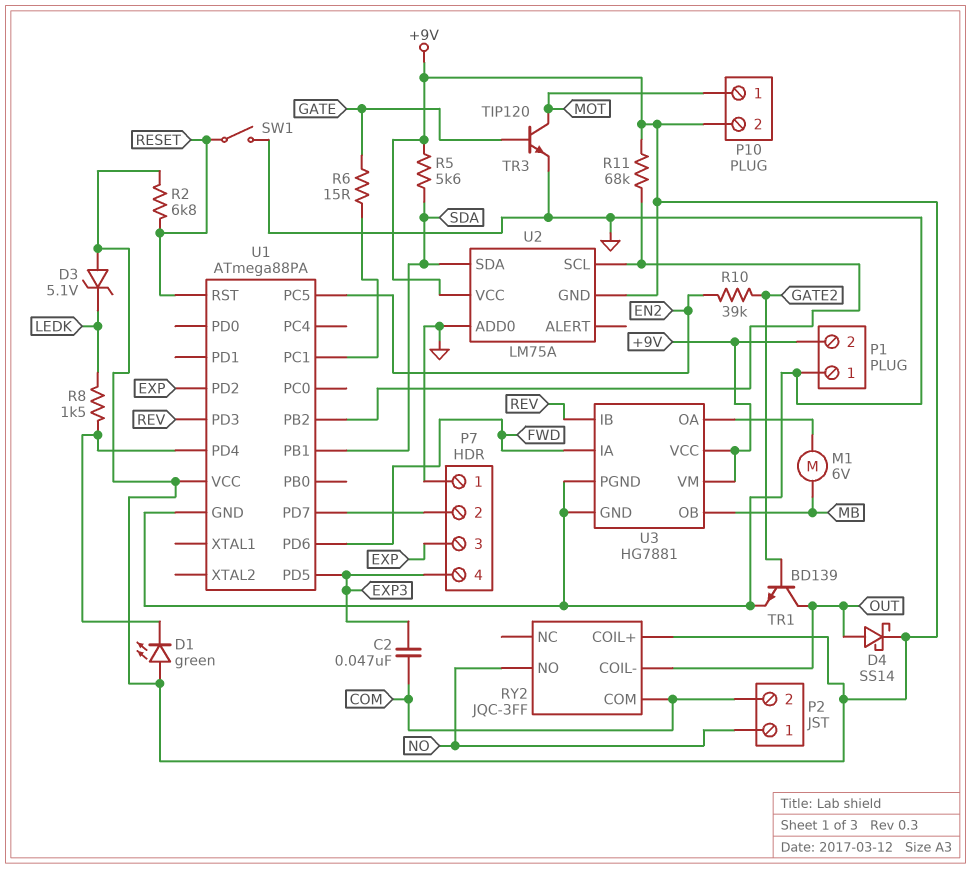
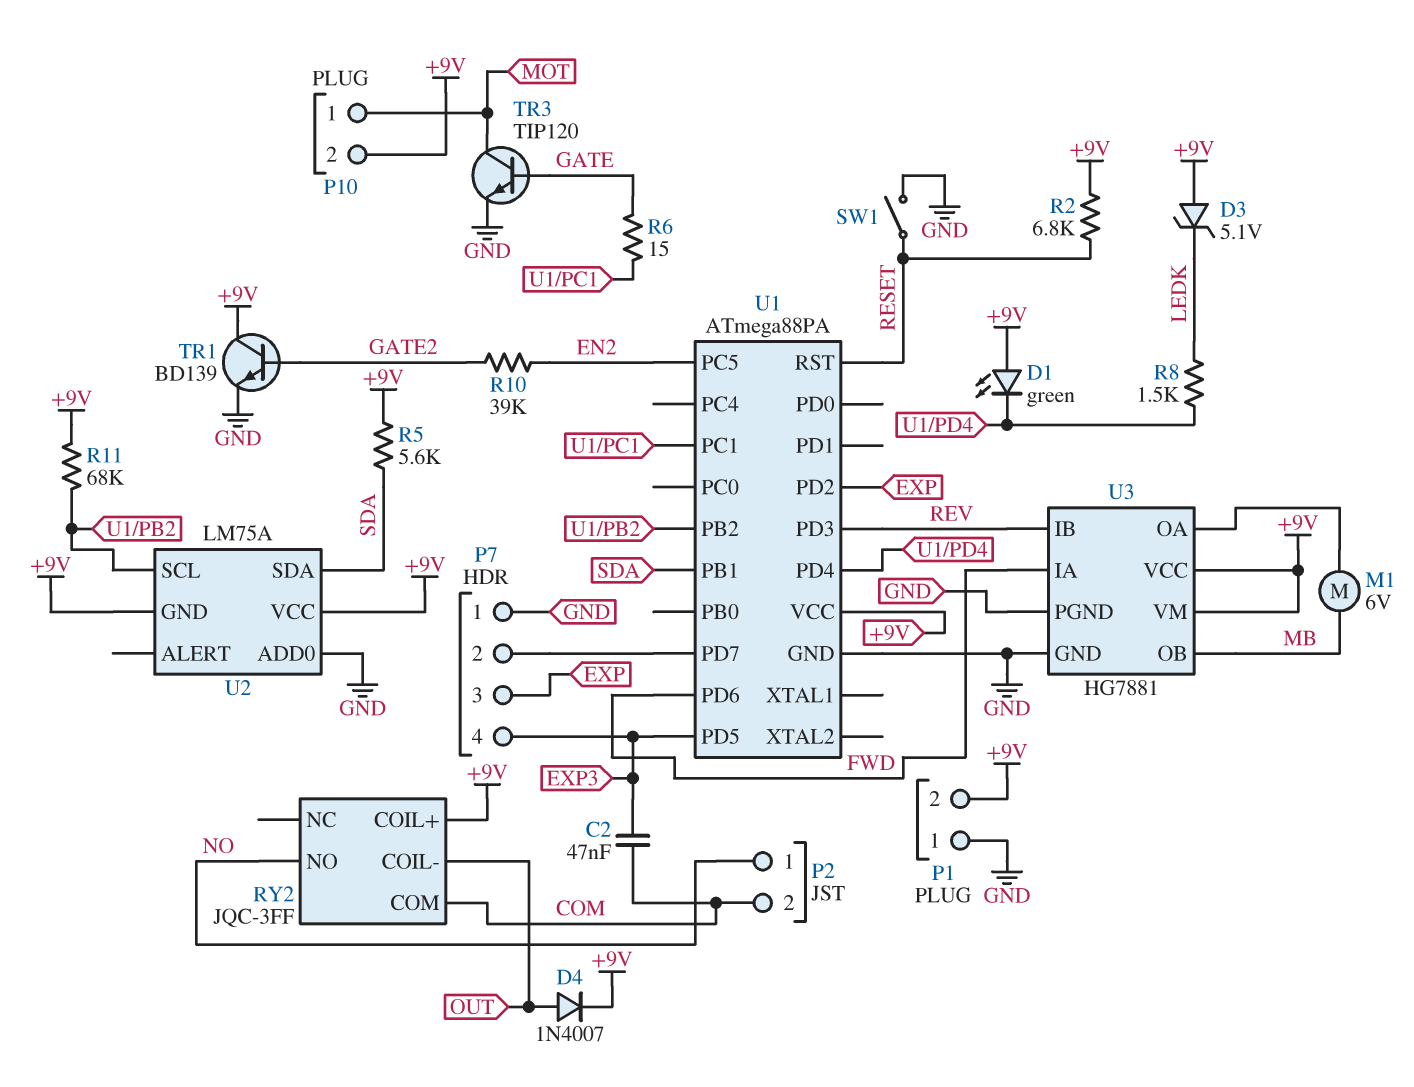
D4: schottky SS14 (A OUT, K +9V) -> diode 1N4007 (A OUT, K +9V)
TR1: NPN BD139 (B GATE2, C OUT, E GND) -> NPN BD139 (B GATE2, C +9V, E GND)

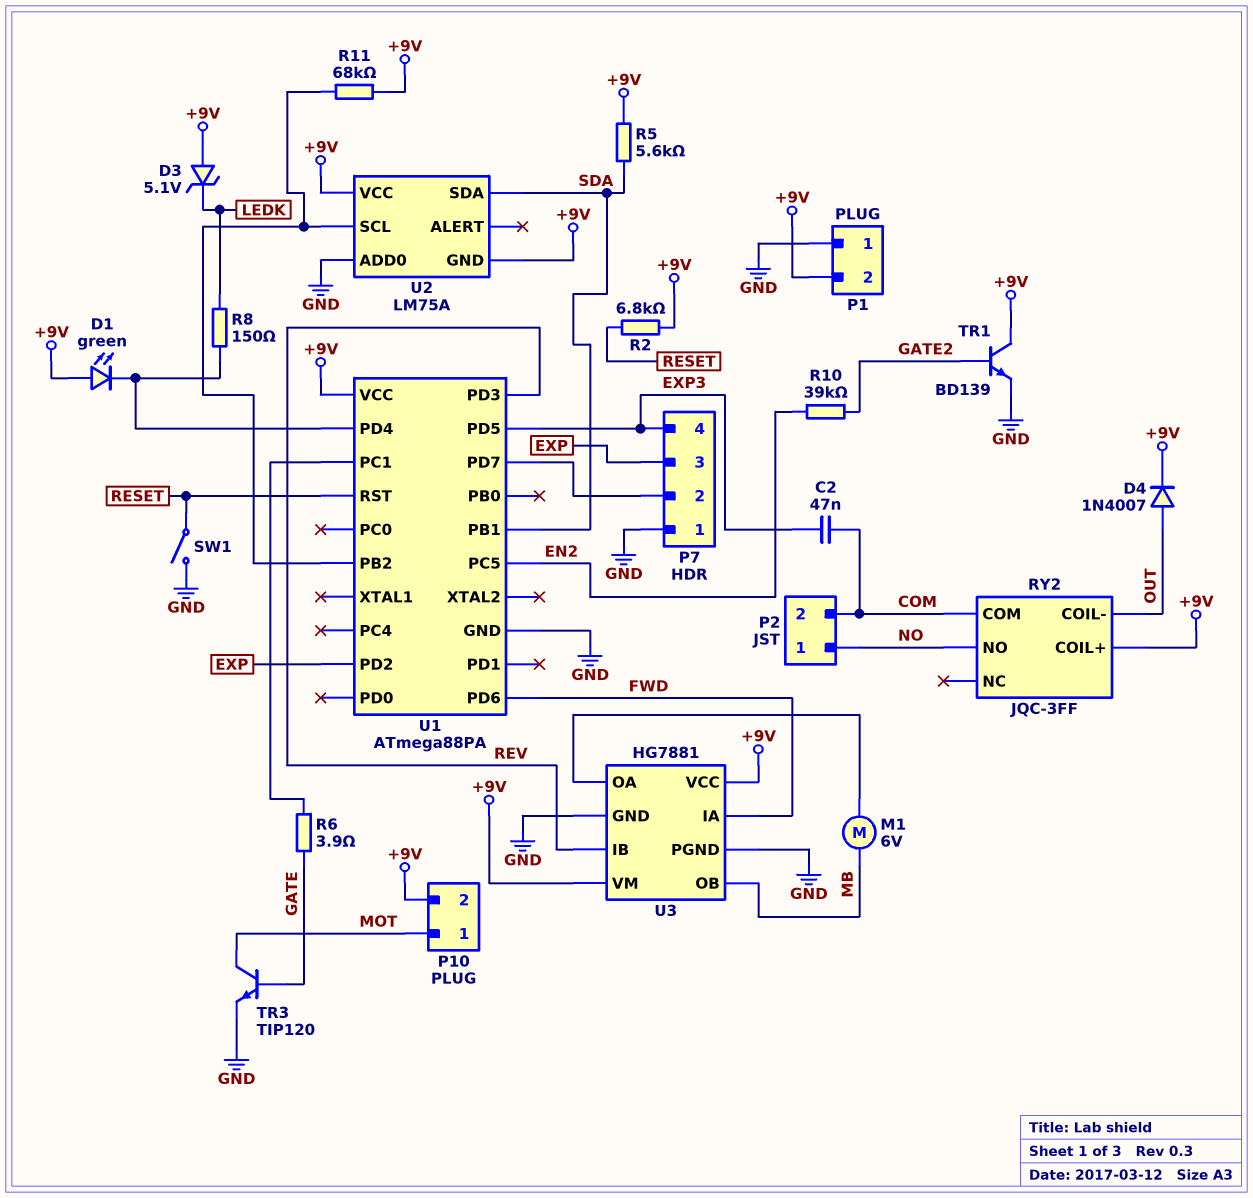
R6: 15 (GATE, U1/PC1) -> 3.9 (GATE, U1/PC1)
R8: 1.5k (LEDK, U1/PD4) -> 150 (LEDK, U1/PD4)

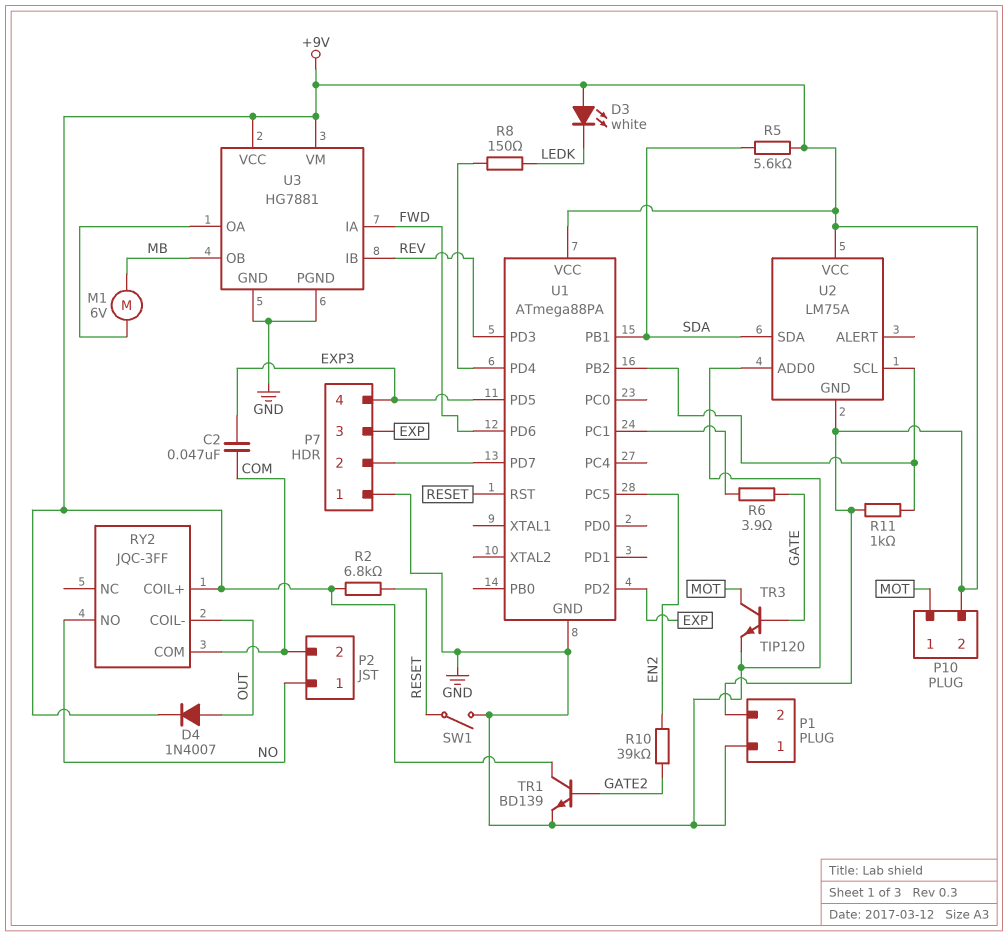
D1: LED green (A +9V, K U1/PD4) -> none
D3: zener 5.1V (A +9V, K LEDK) -> LED white (A +9V, K LEDK)
R11: 68k (+9V, U1/PB2) -> 1k (+9V, U1/PB2)

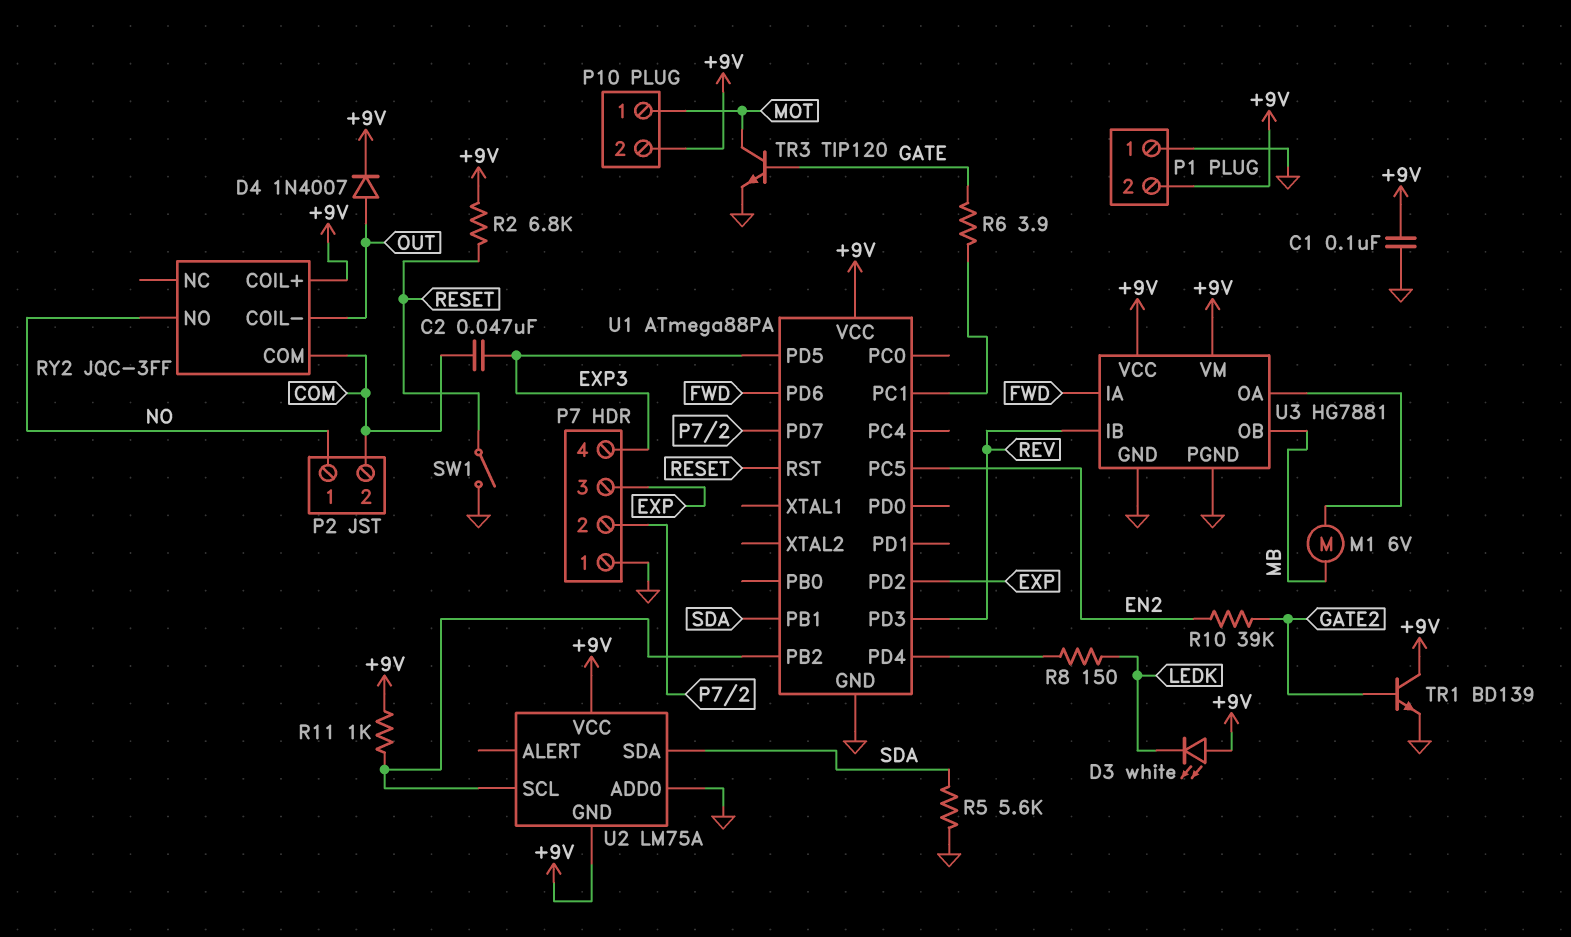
C1: none -> 100nF (+9V, GND)
R5: 5.6k (+9V, SDA) -> 5.6k (GND, SDA)

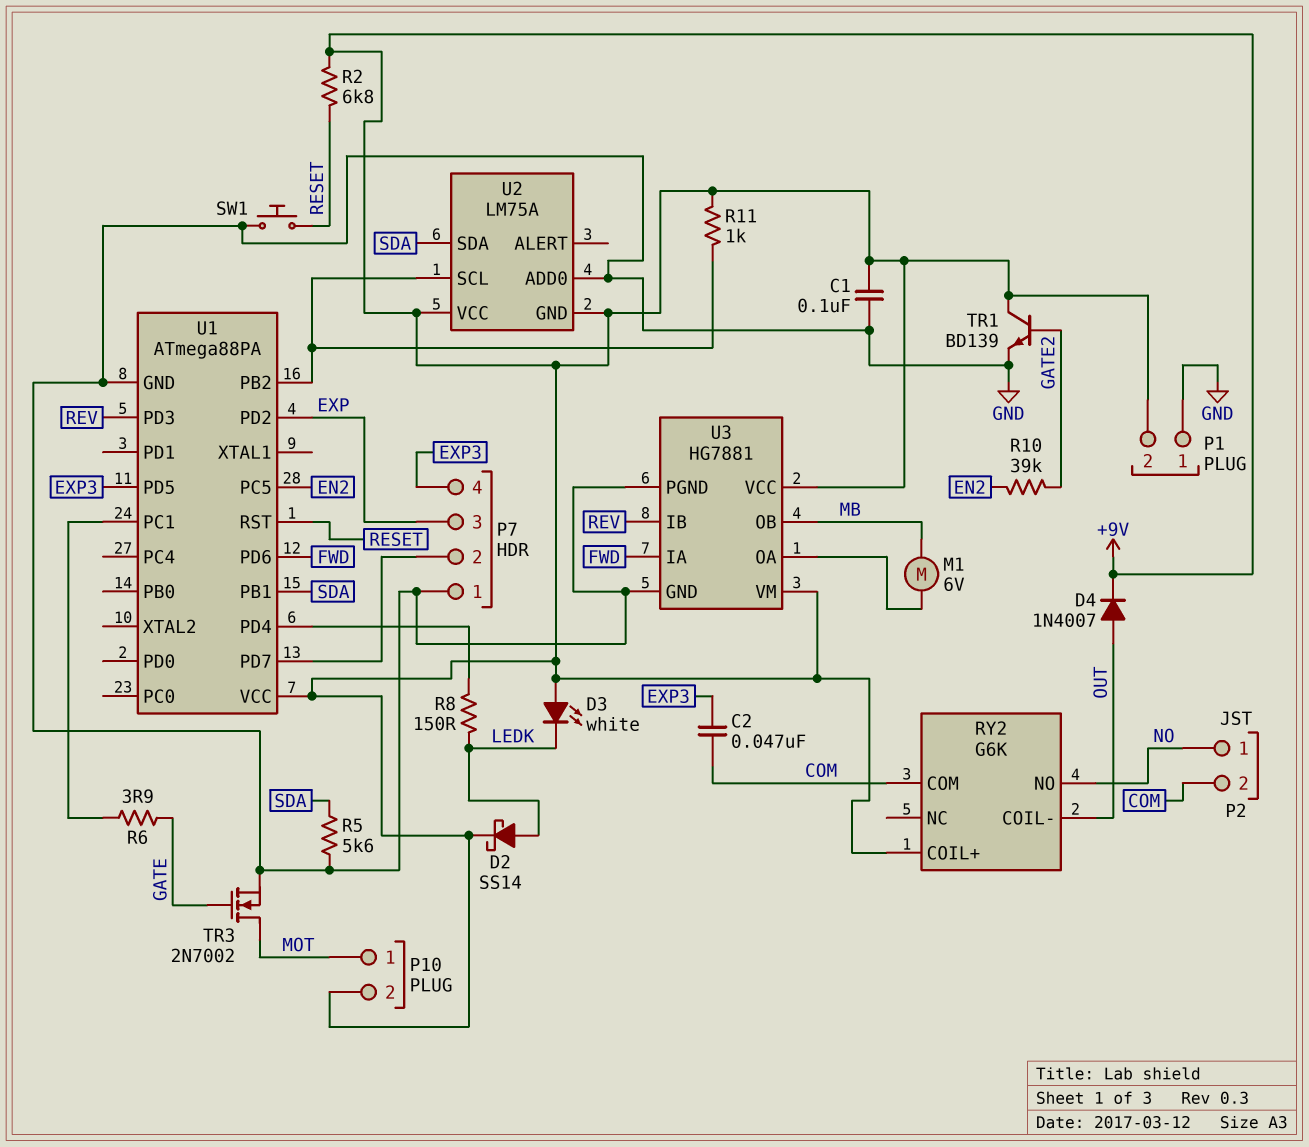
D2: none -> schottky SS14 (A LEDK, K +9V)
RY2: JQC-3FF -> G6K
SW1: switch (GND, RESET) -> button (GND, RESET)
TR3: NPN TIP120 (B GATE, C MOT, E GND) -> NMOS 2N7002 (G GATE, D MOT, S GND)

